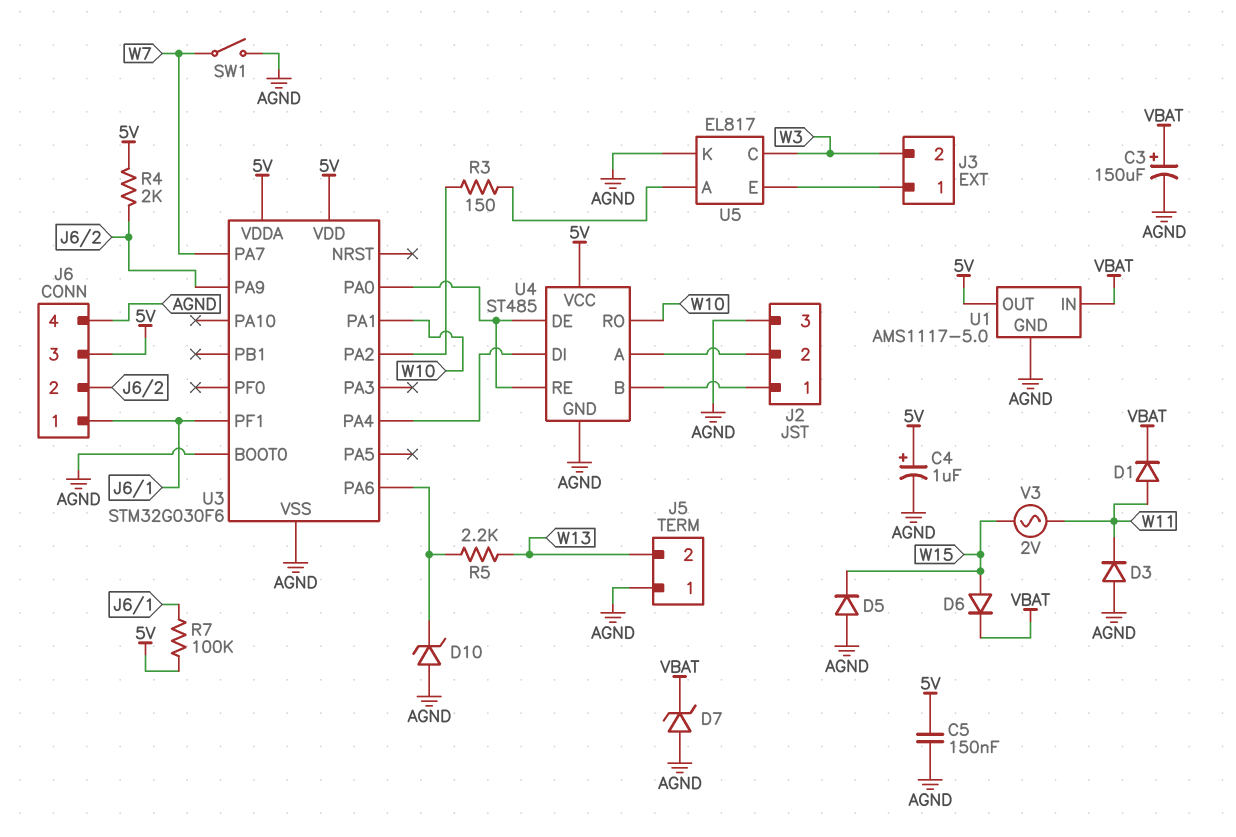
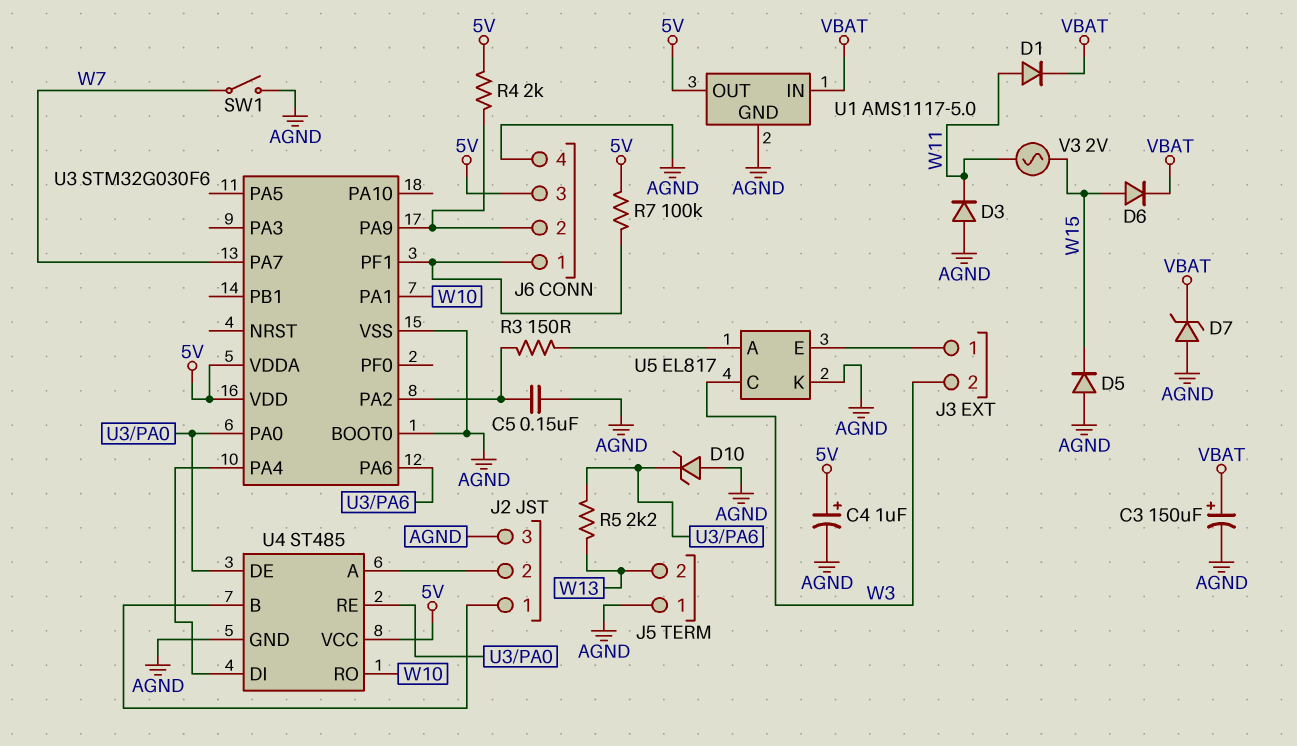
C5: 150nF (5V, AGND) -> 150nF (AGND, U3/PA2)

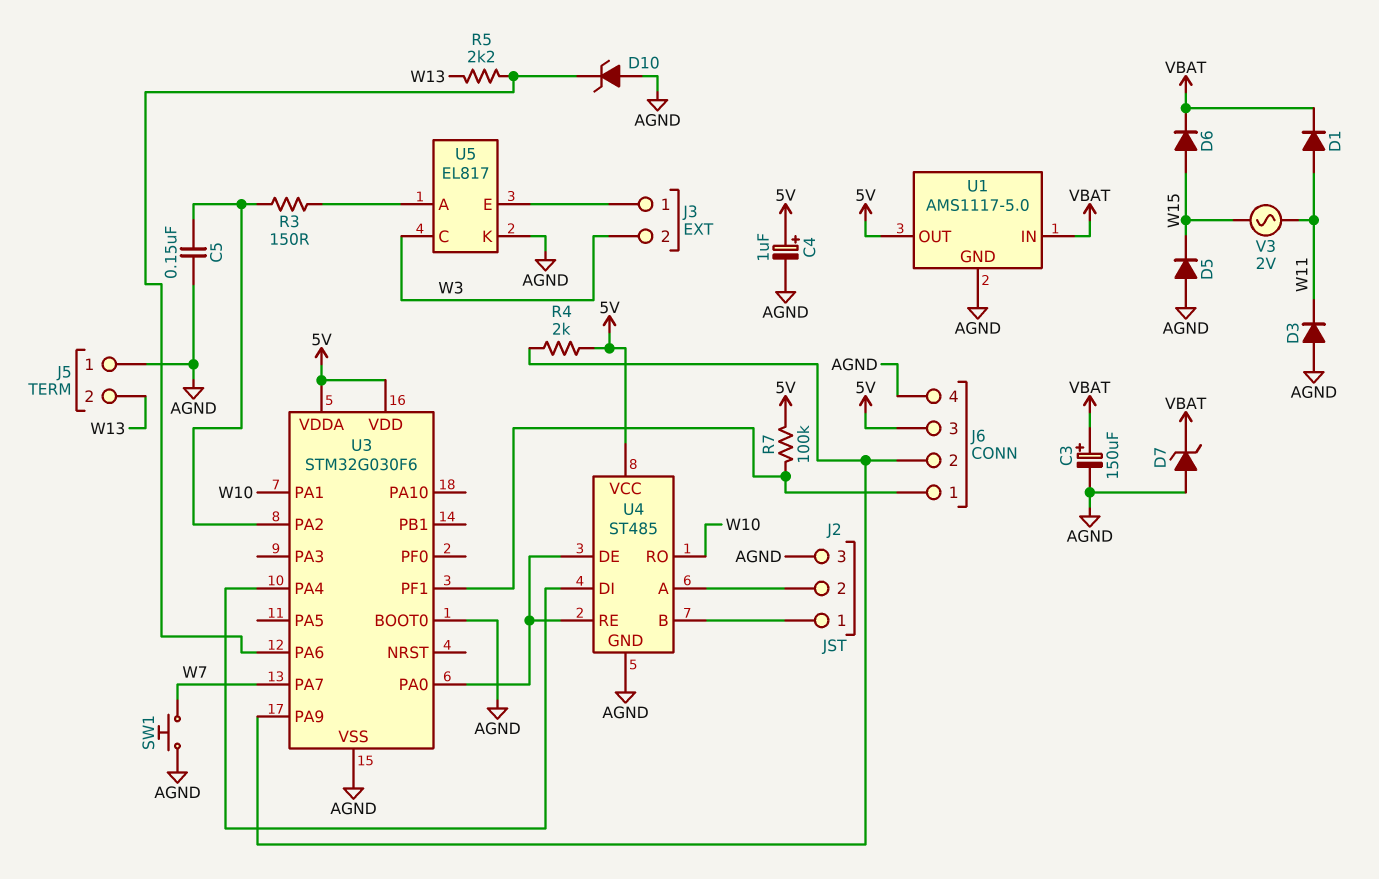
SW1: switch (AGND, W7) -> button (AGND, W7)

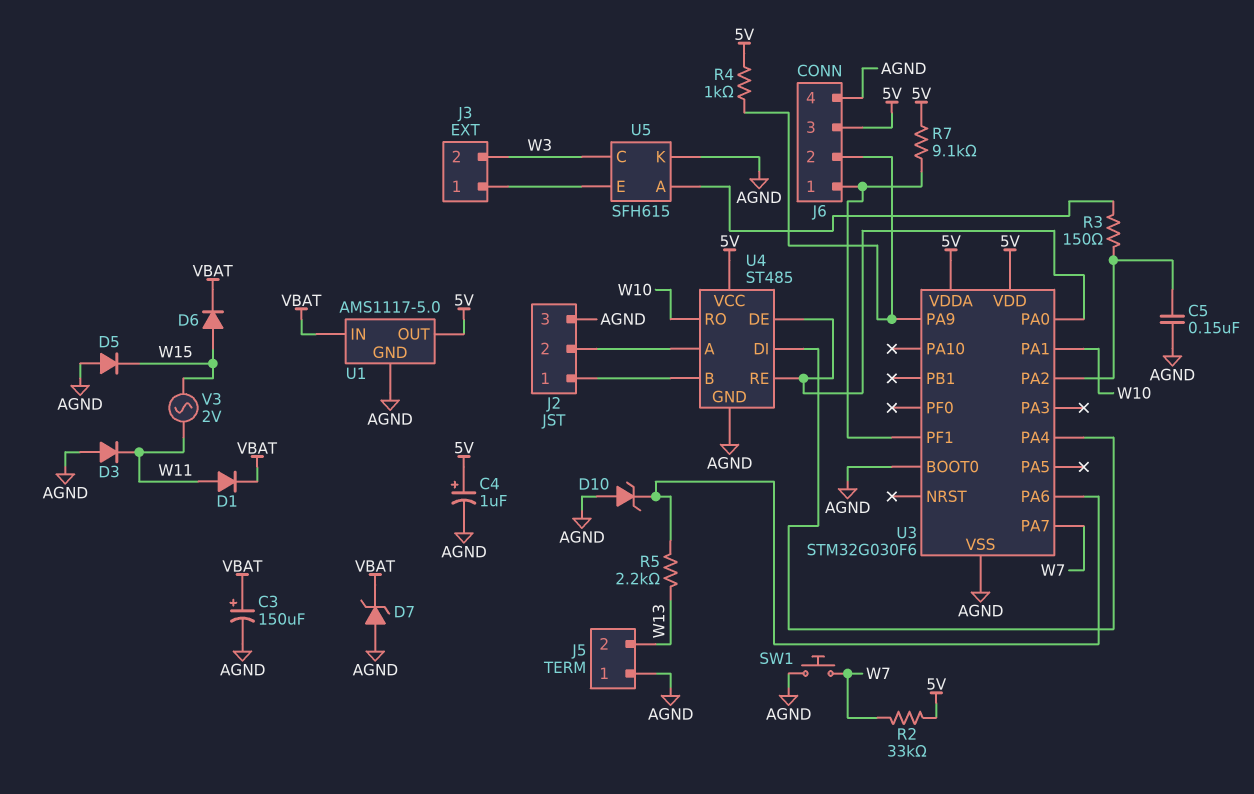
R2: none -> 33k (5V, W7)
R4: 2k (5V, J6/2) -> 1k (5V, J6/2)
R7: 100k (5V, J6/1) -> 9.1k (5V, J6/1)
U5: EL817 -> SFH615

